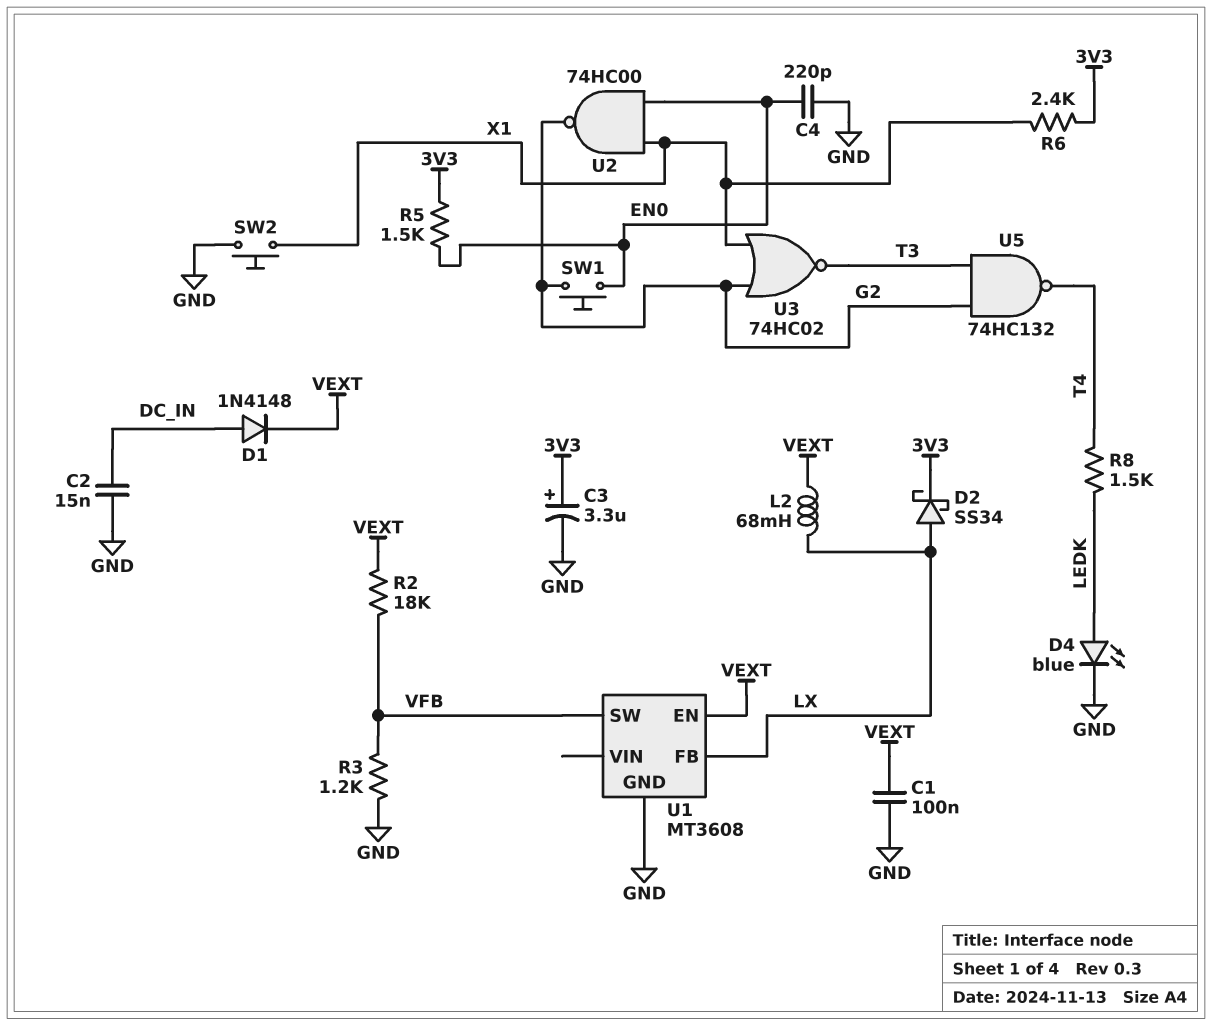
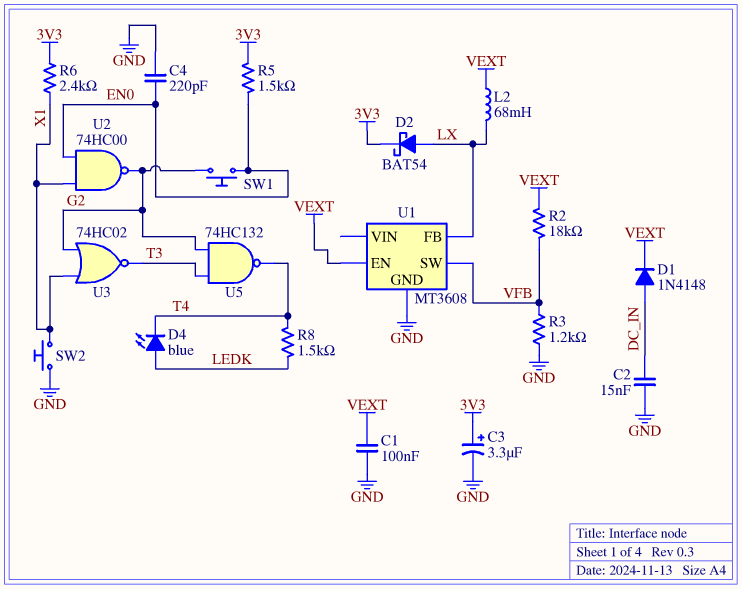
D2: schottky SS34 (A LX, K 3V3) -> schottky BAT54 (A LX, K 3V3)
D4: LED blue (A LEDK, K GND) -> LED blue (A LEDK, K T4)

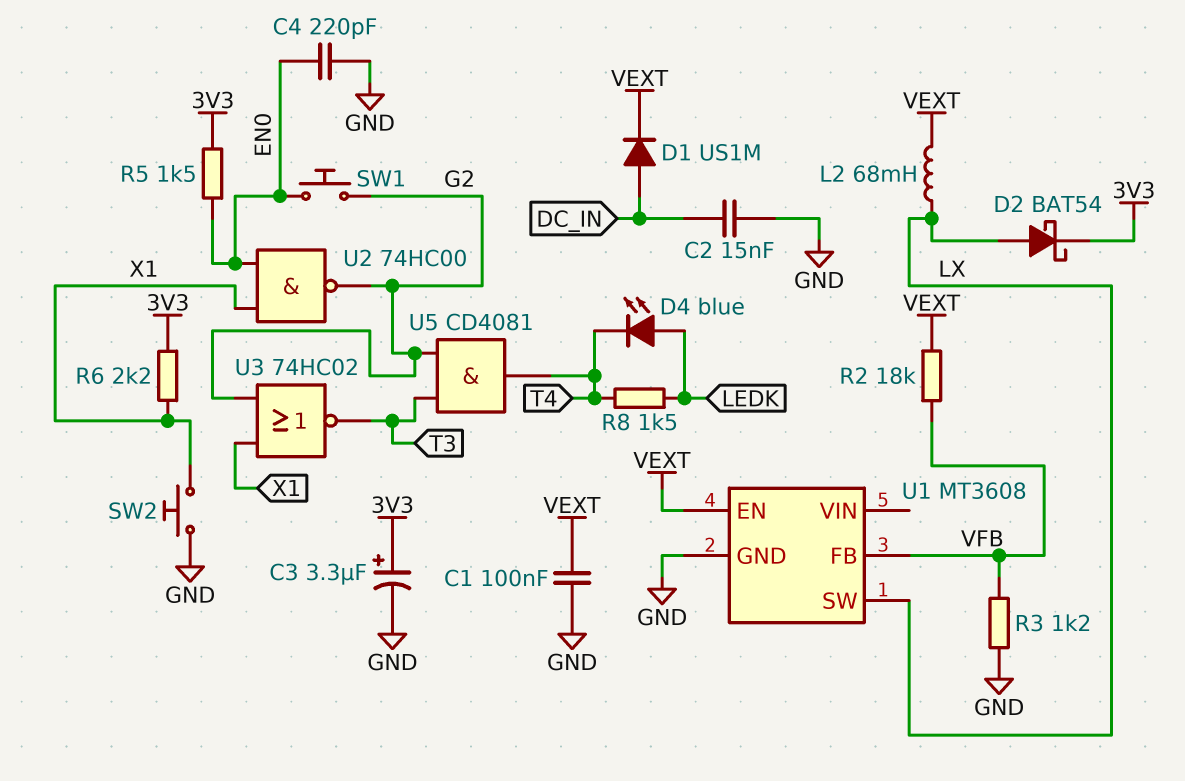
D1: diode 1N4148 (A DC_IN, K VEXT) -> diode US1M (A DC_IN, K VEXT)
R6: 2.4k (3V3, X1) -> 2.2k (3V3, X1)
U1 pin FB: LX -> VFB
U1 pin SW: VFB -> LX
U5: NAND 74HC132 (in G2, in T3, out T4) -> AND CD4081 (in G2, in T3, out T4)

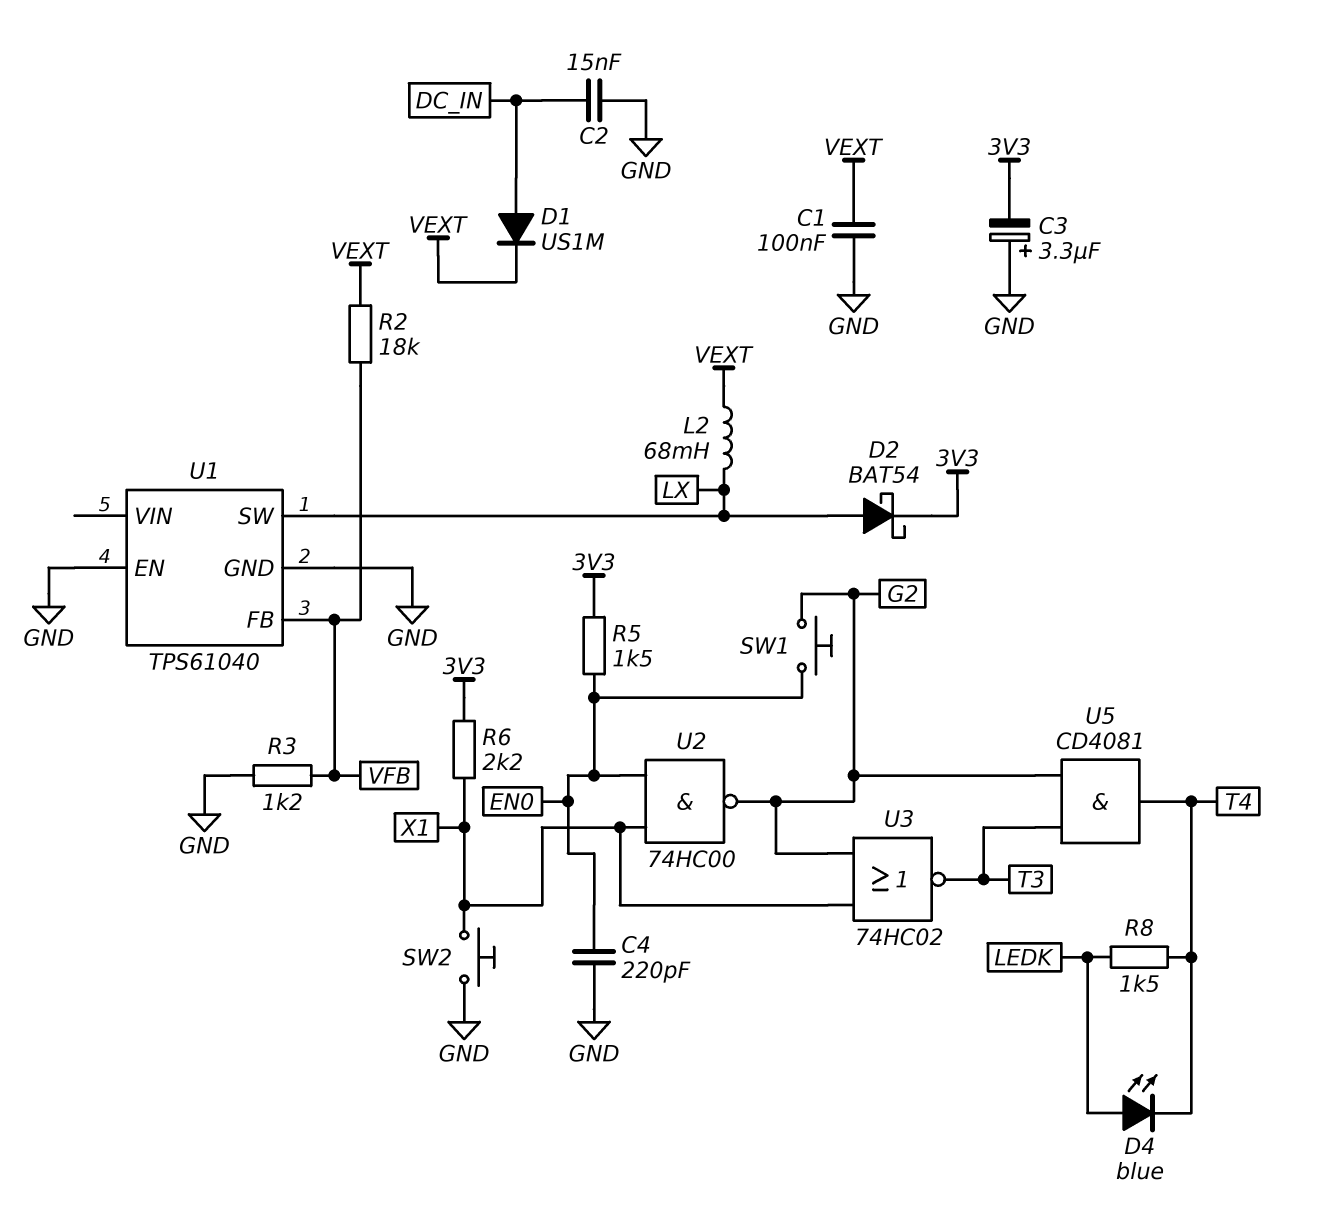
C3: 3.3uF (plus 3V3, minus GND) -> 3.3uF (plus GND, minus 3V3)
U1: MT3608 -> TPS61040
U1 pin EN: VEXT -> GND

